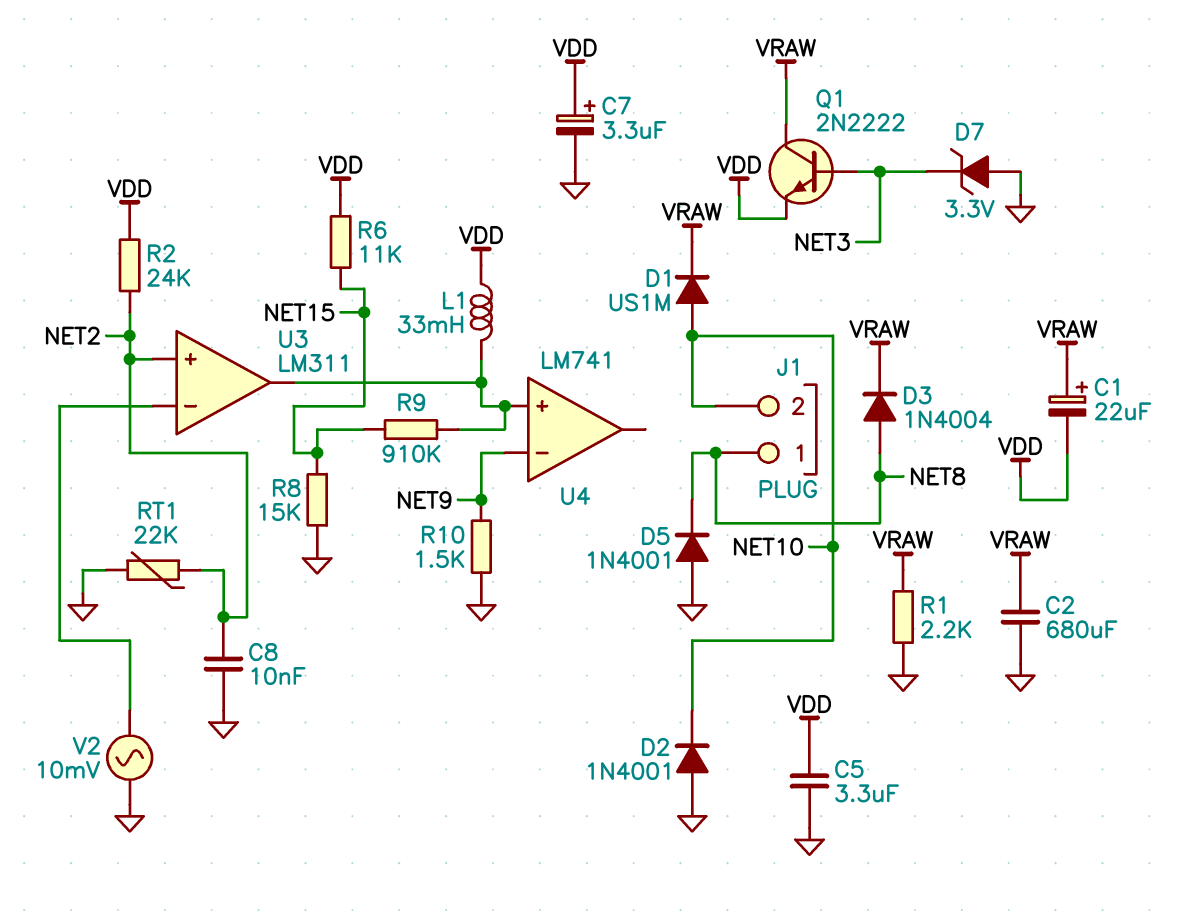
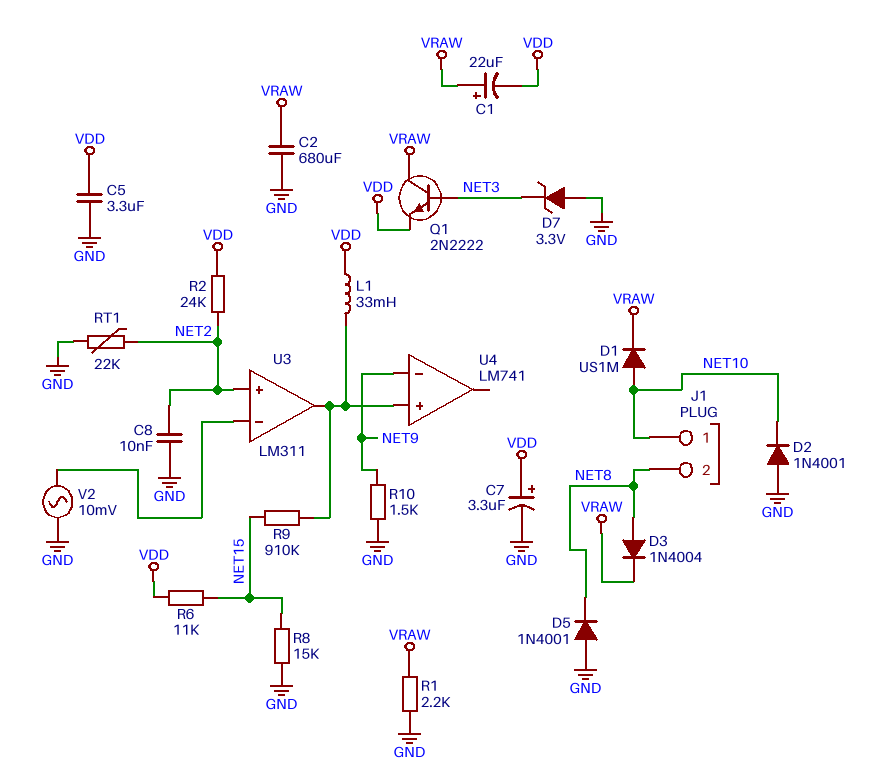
J1 pin 1: NET8 -> NET10
J1 pin 2: NET10 -> NET8

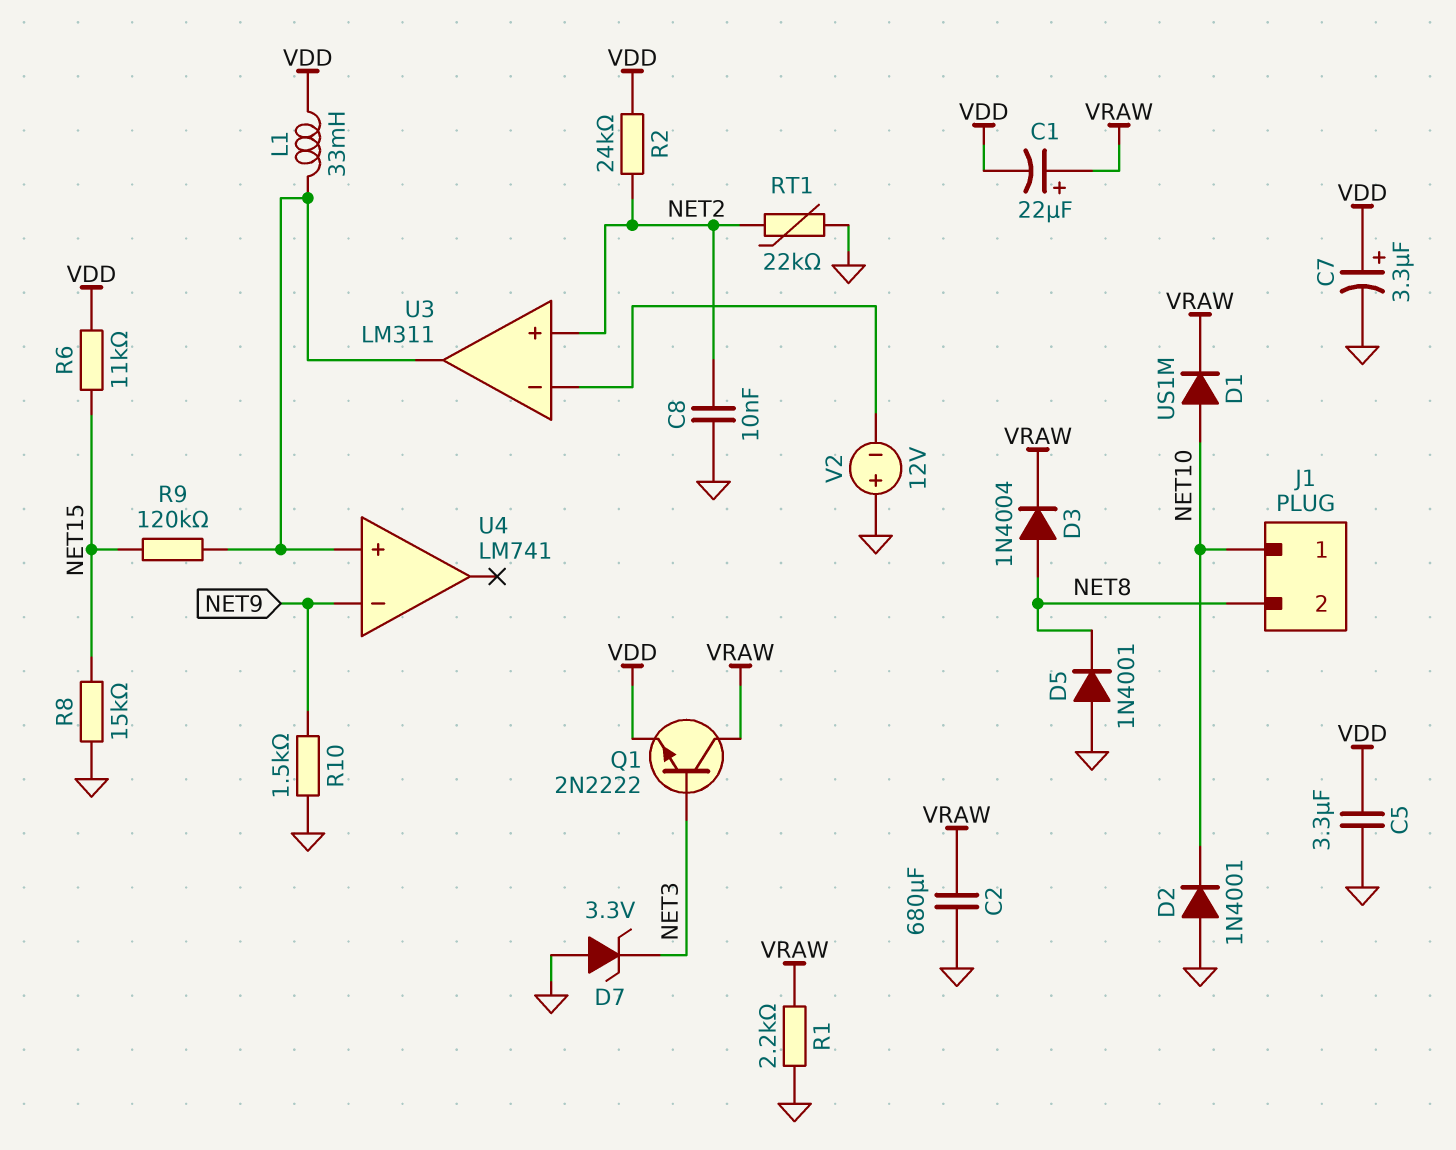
R9: 910k (NET15, U3/out) -> 120k (NET15, U3/out)
V2: AC 10mV (GND, U3/in-) -> 12V (plus GND, minus U3/in-)

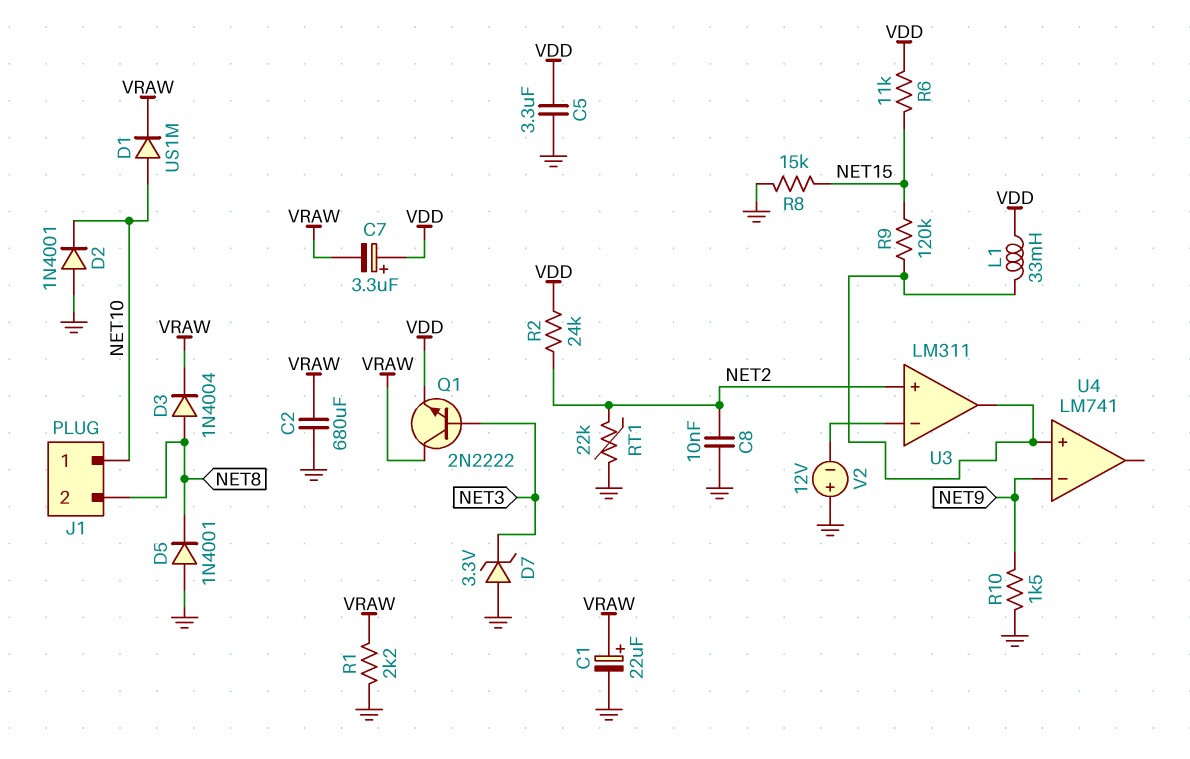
C1: 22uF (plus VRAW, minus VDD) -> 22uF (plus VRAW, minus GND)
C7: 3.3uF (plus VDD, minus GND) -> 3.3uF (plus VDD, minus VRAW)

